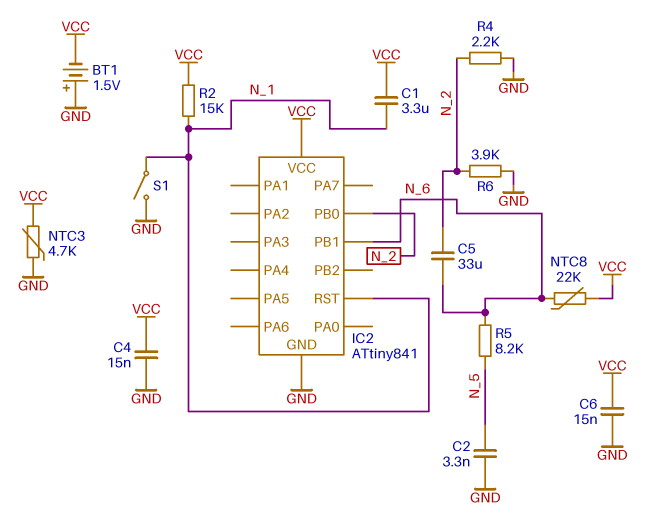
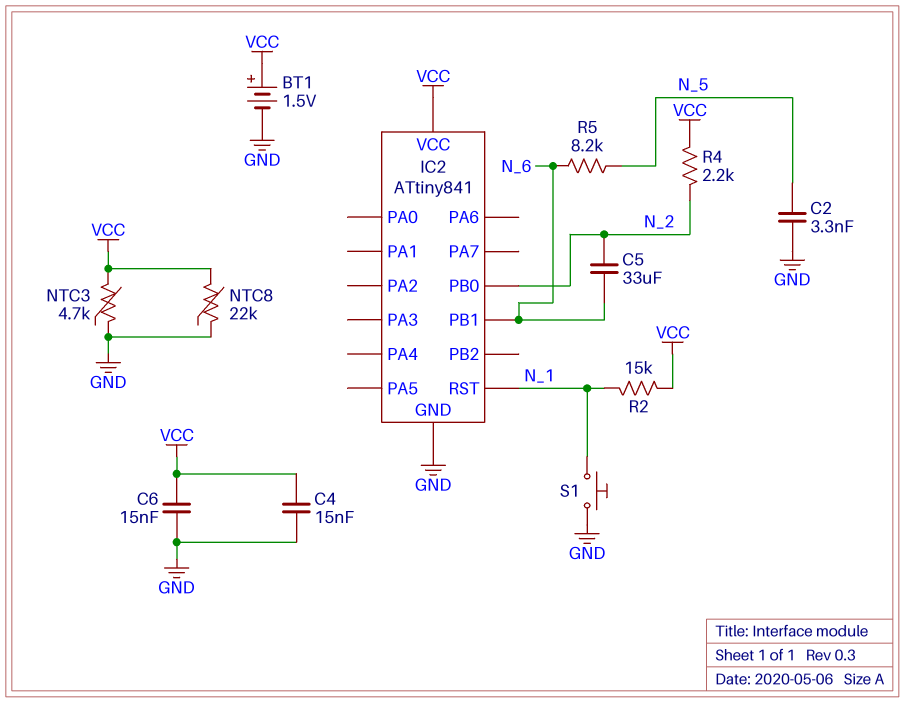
BT1: 1.5V (plus GND, minus VCC) -> 1.5V (plus VCC, minus GND)
C1: 3.3uF (N_1, VCC) -> none
NTC8: 22k (N_6, VCC) -> 22k (GND, VCC)
R4: 2.2k (GND, N_2) -> 2.2k (N_2, VCC)
R6: 3.9k (GND, N_2) -> none
S1: switch (GND, N_1) -> button (GND, N_1)

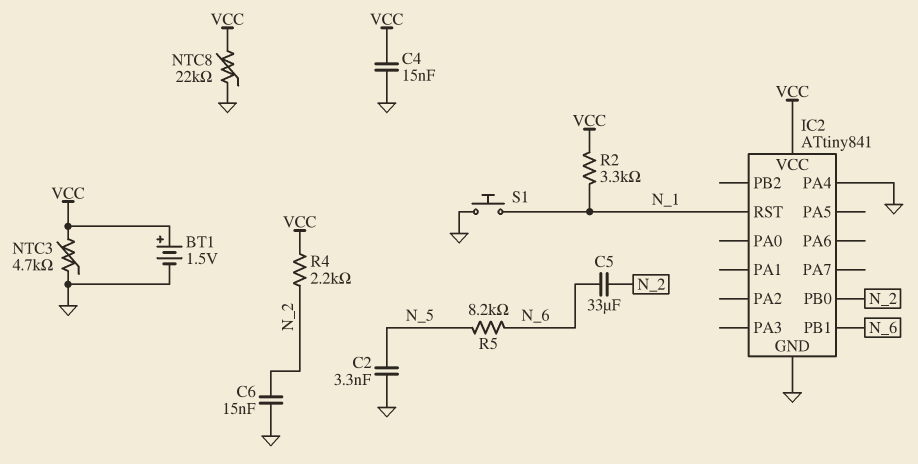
C6: 15nF (GND, VCC) -> 15nF (GND, N_2)
IC2 pin PA4: none -> GND
R2: 15k (N_1, VCC) -> 3.3k (N_1, VCC)

